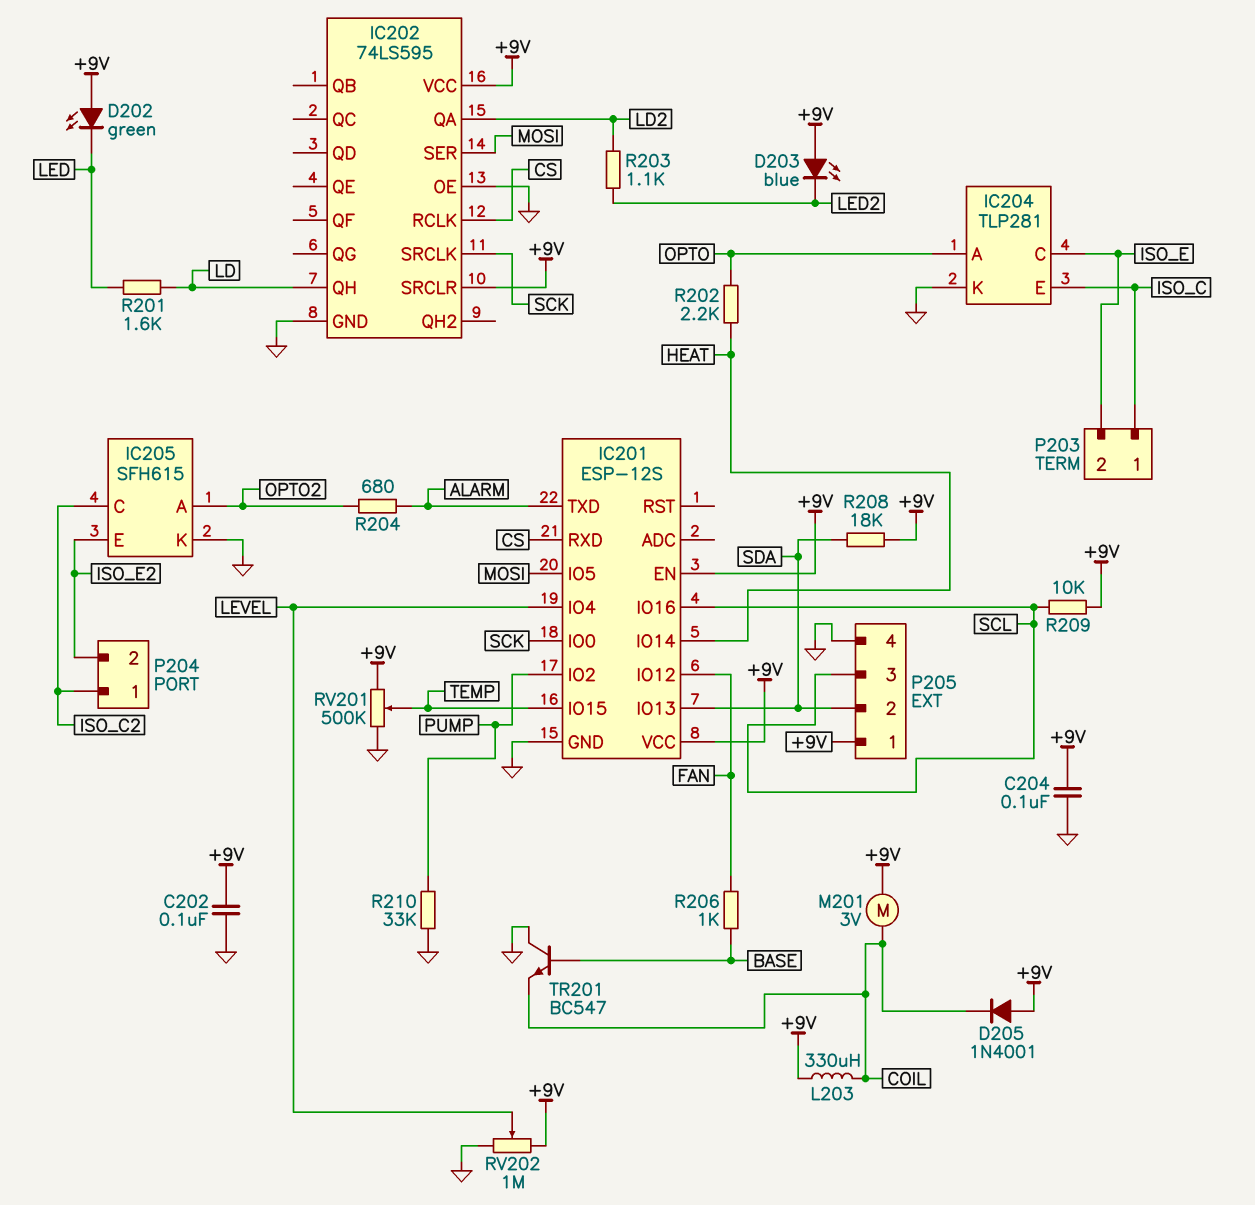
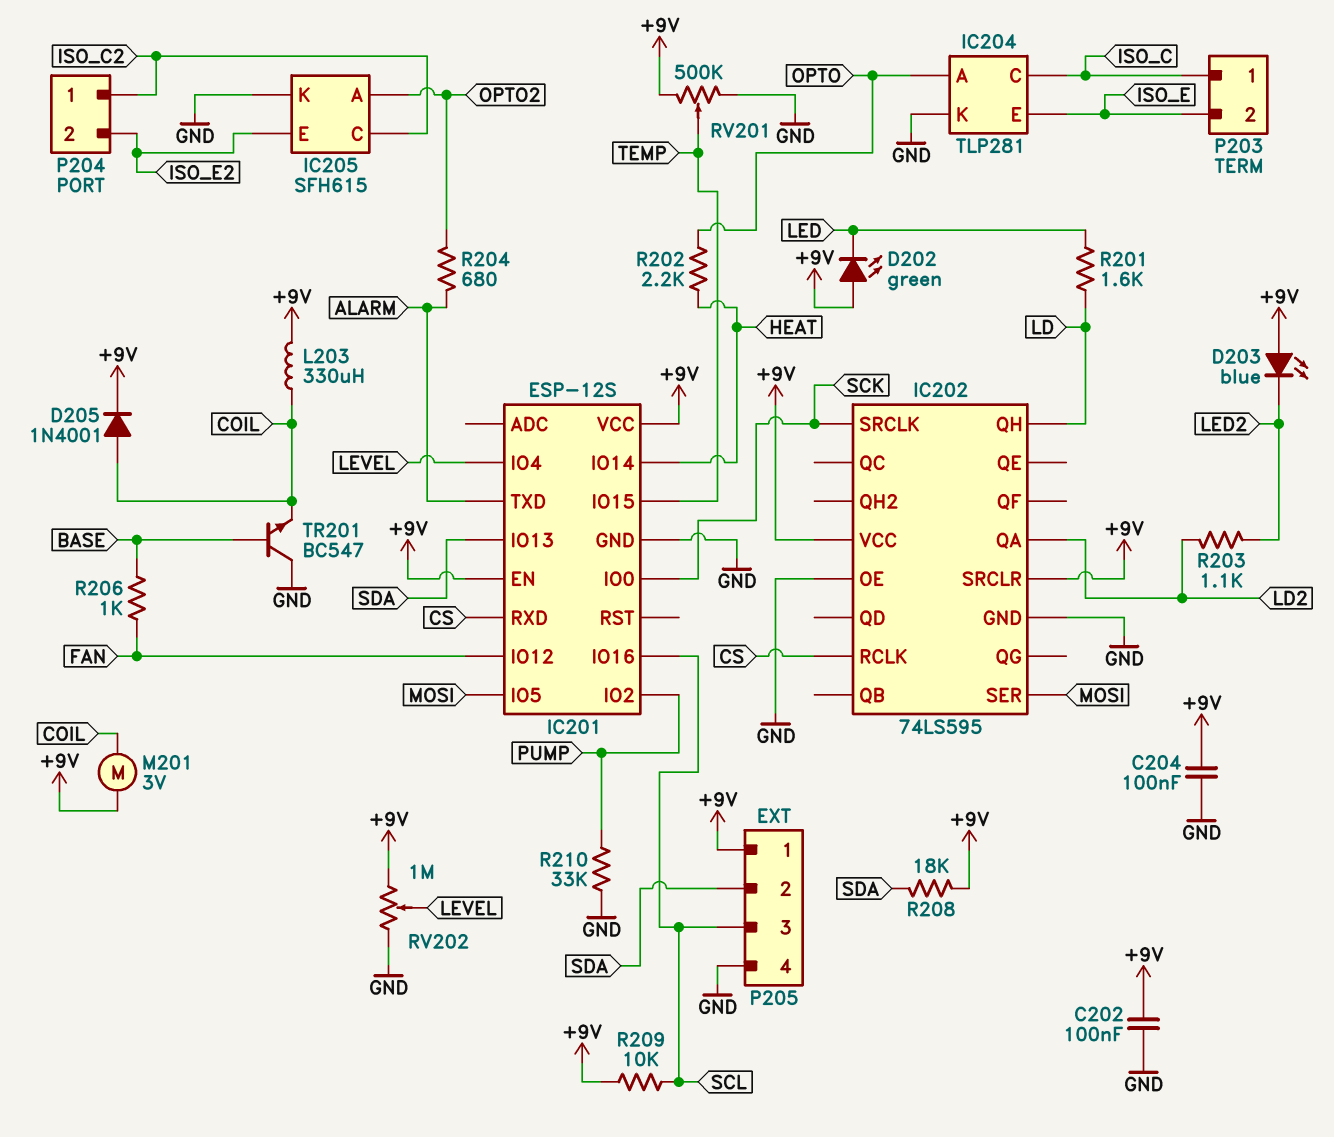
D205: diode 1N4001 (A +9V, K COIL) -> diode 1N4001 (A COIL, K +9V)
IC204 pin C: ISO_E -> ISO_C
IC204 pin E: ISO_C -> ISO_E

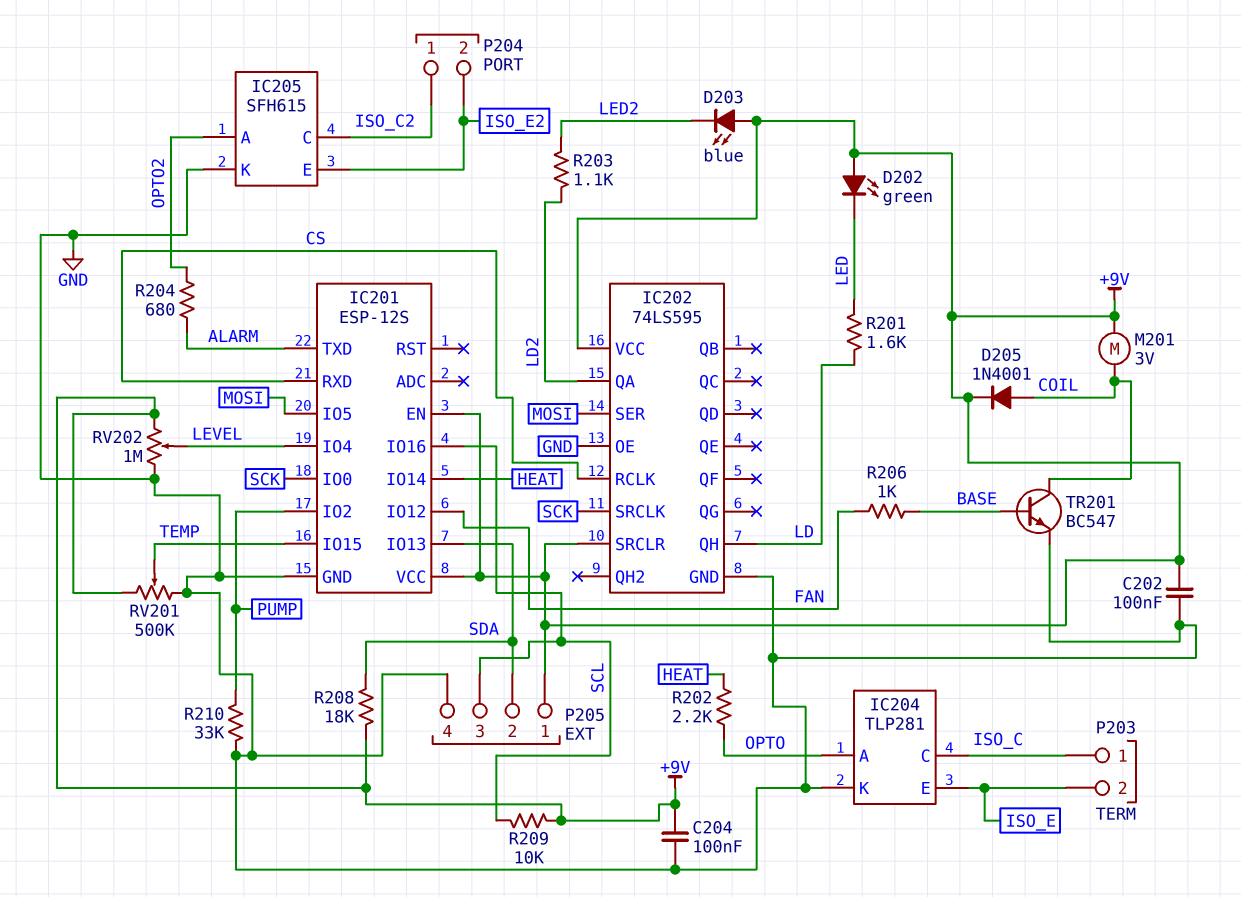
L203: 330uH (+9V, COIL) -> none
TR201: NPN BC547 (B BASE, C GND, E COIL) -> NPN BC547 (B BASE, C COIL, E GND)

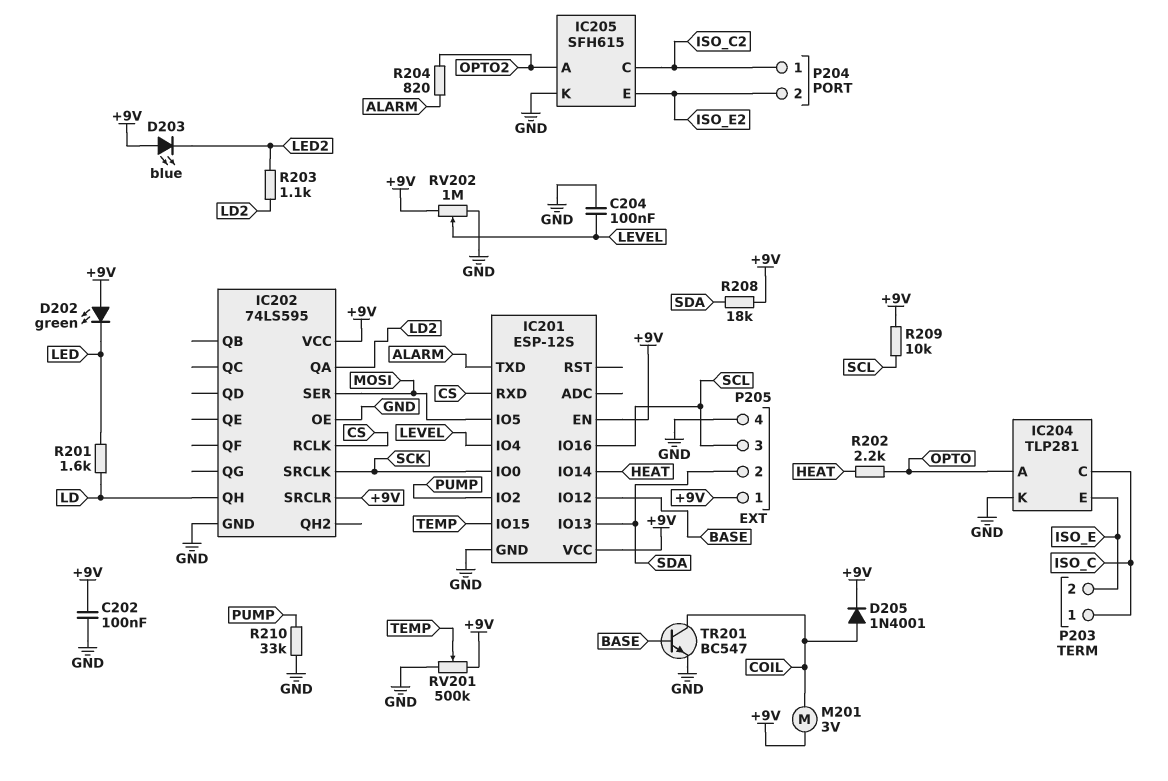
C204: 100nF (+9V, GND) -> 100nF (GND, LEVEL)
IC201 pin IO12: FAN -> BASE
R204: 680 (ALARM, OPTO2) -> 820 (ALARM, OPTO2)
R206: 1k (BASE, FAN) -> none

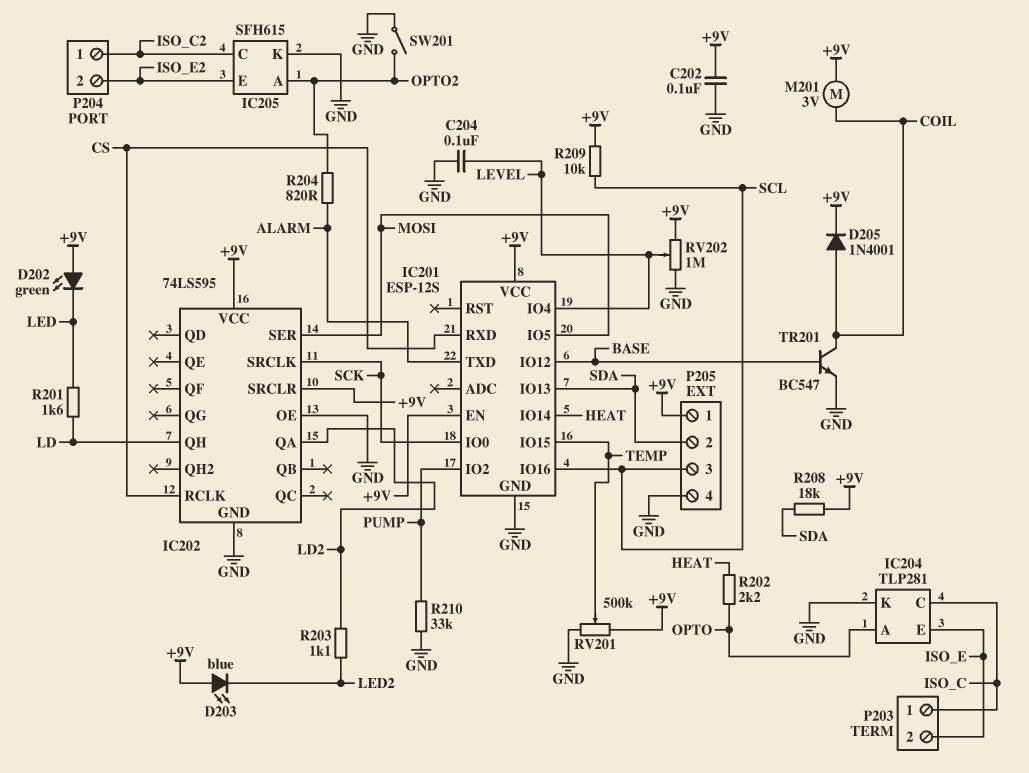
SW201: none -> switch (GND, OPTO2)

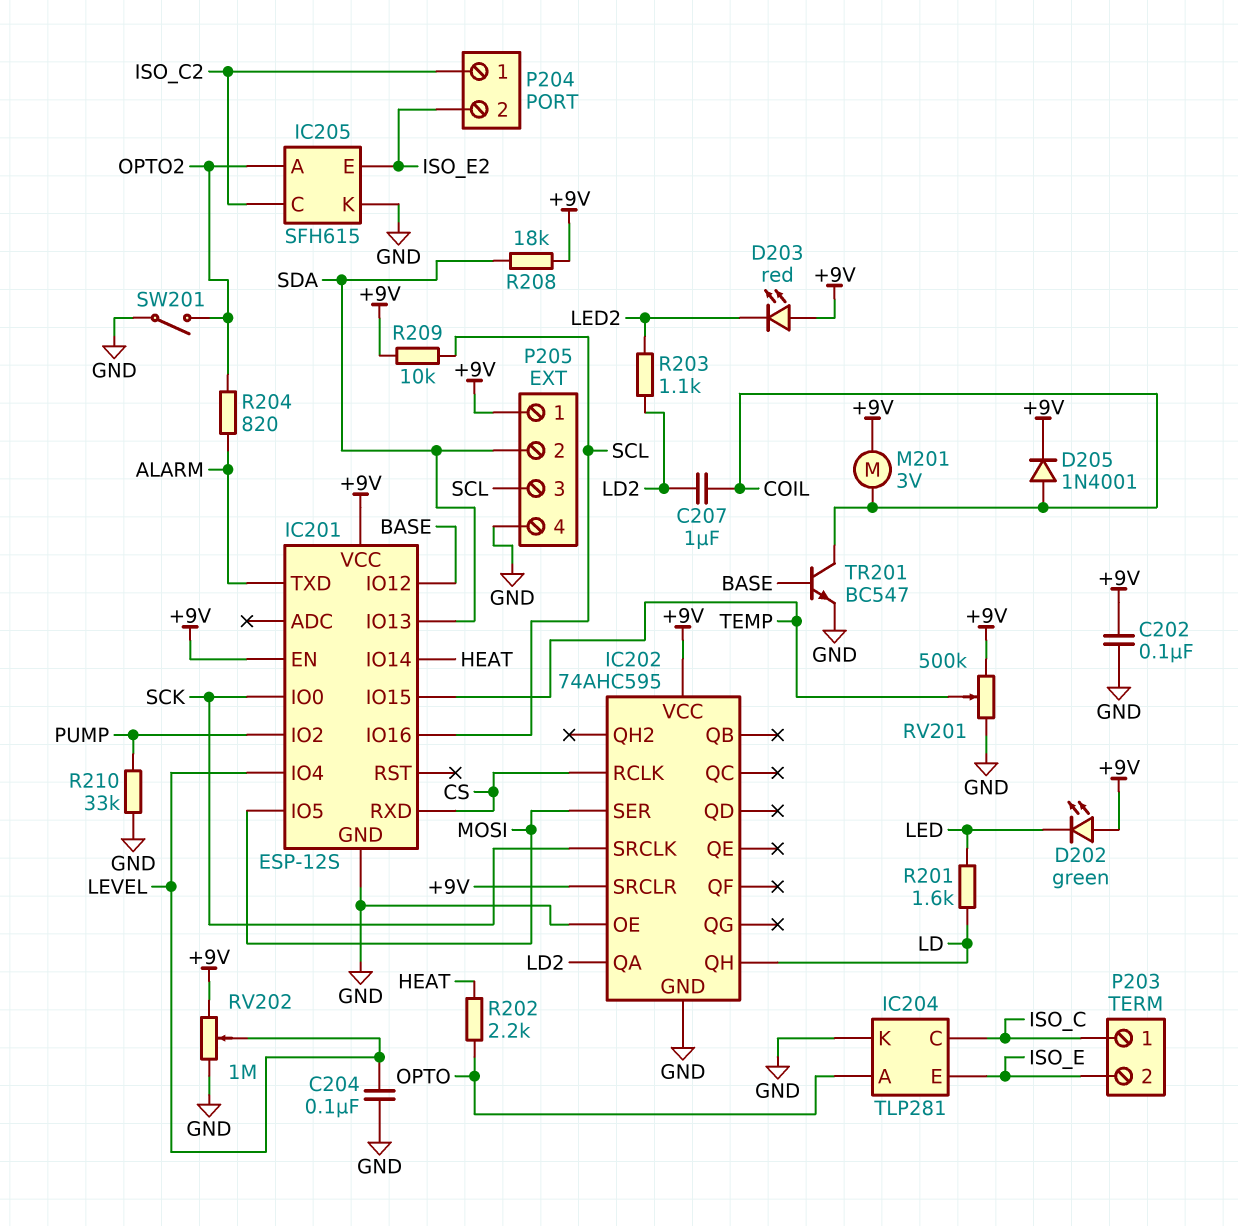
C207: none -> 1uF (COIL, LD2)
D203: LED blue (A +9V, K LED2) -> LED red (A +9V, K LED2)
IC202: 74LS595 -> 74AHC595

